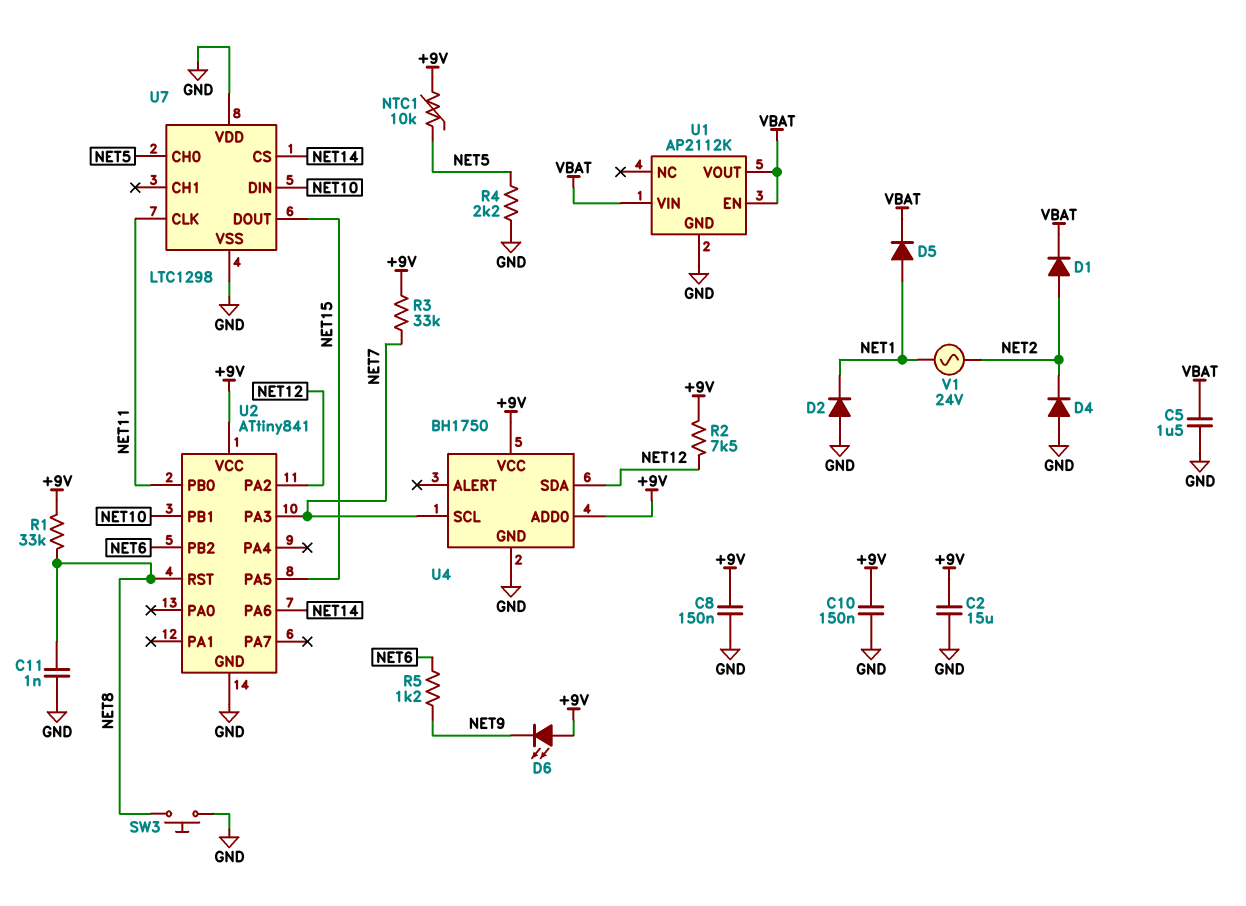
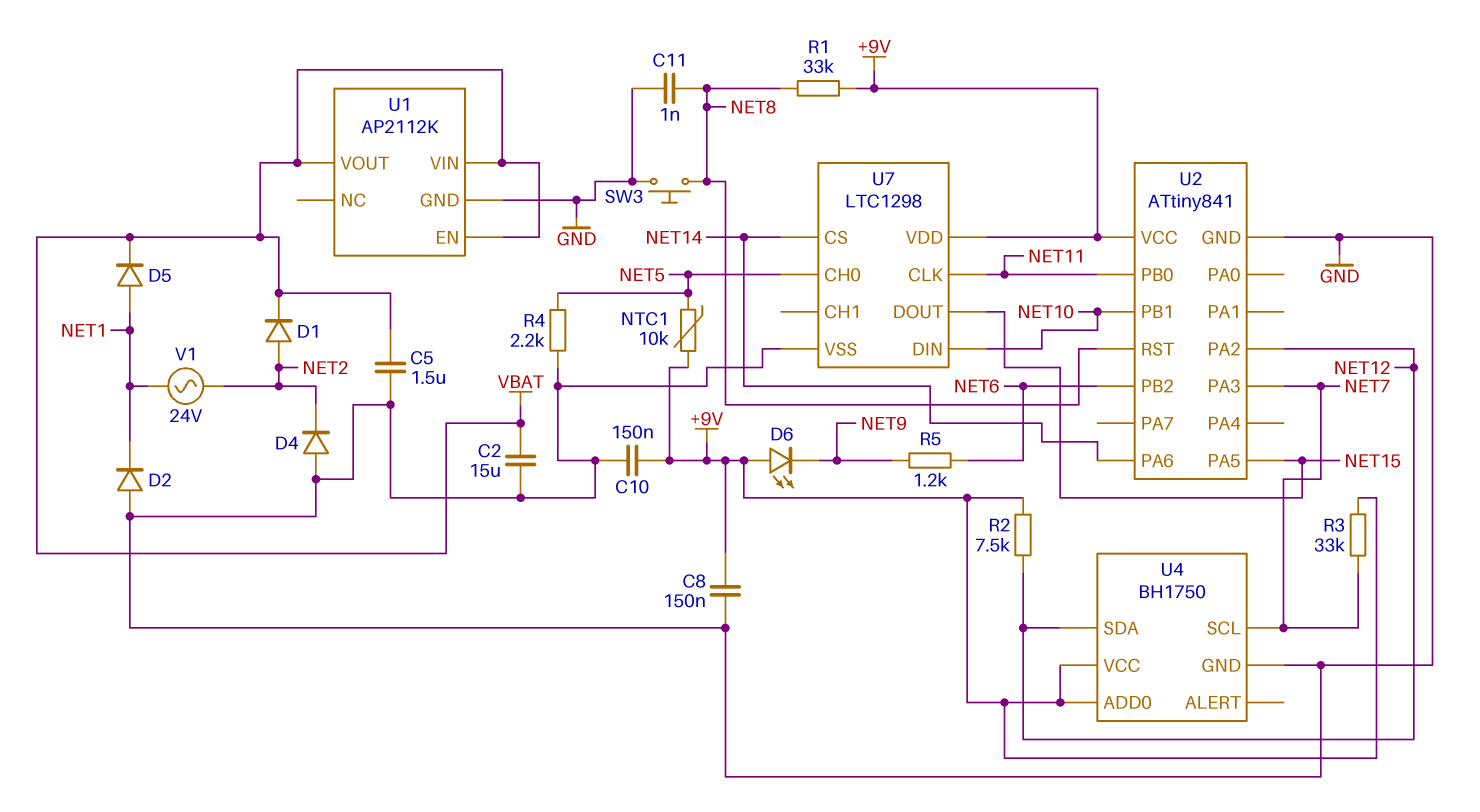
C2: 15uF (+9V, GND) -> 15uF (GND, VBAT)
U7 pin VDD: GND -> +9V

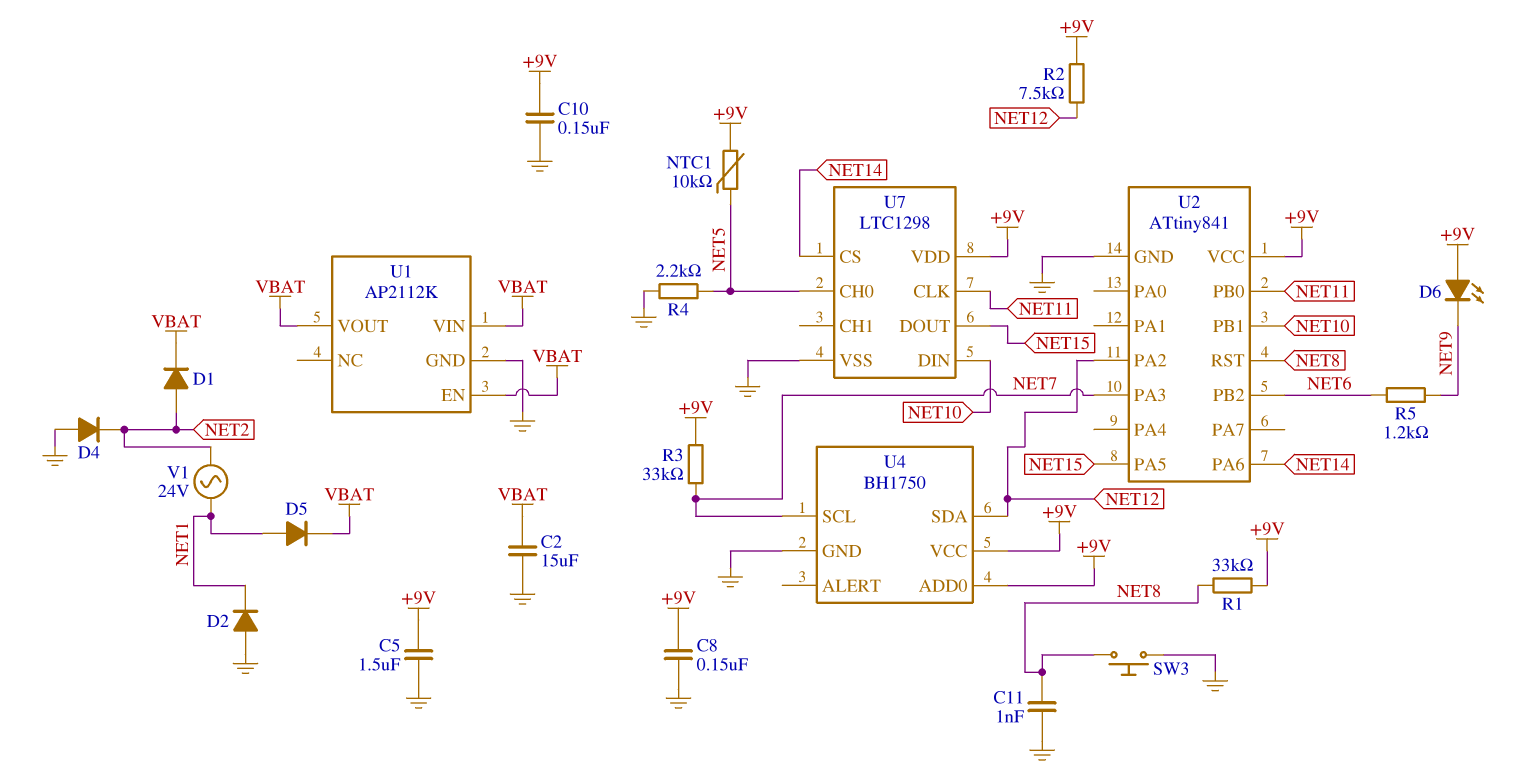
C5: 1.5uF (GND, VBAT) -> 1.5uF (+9V, GND)

